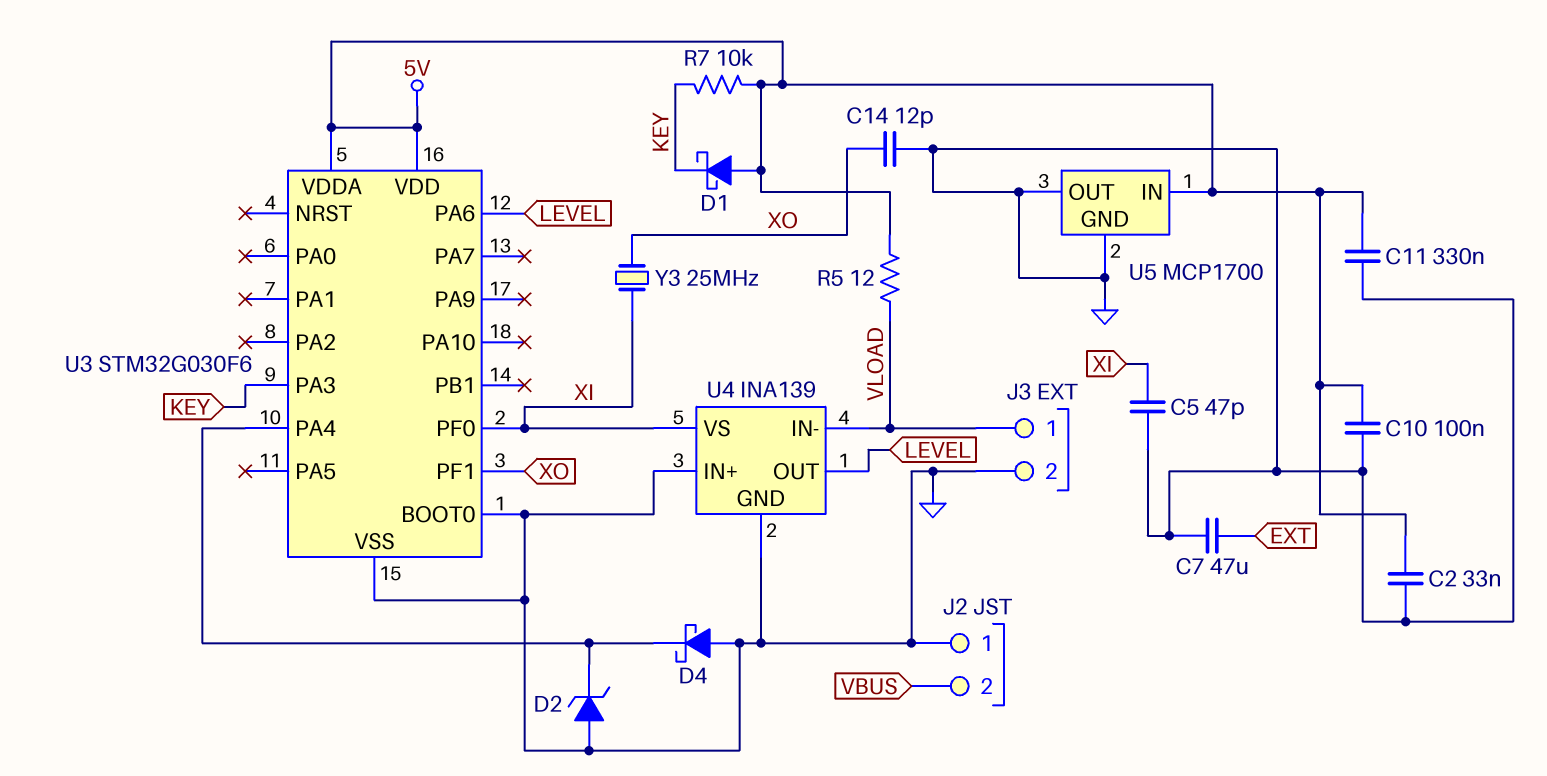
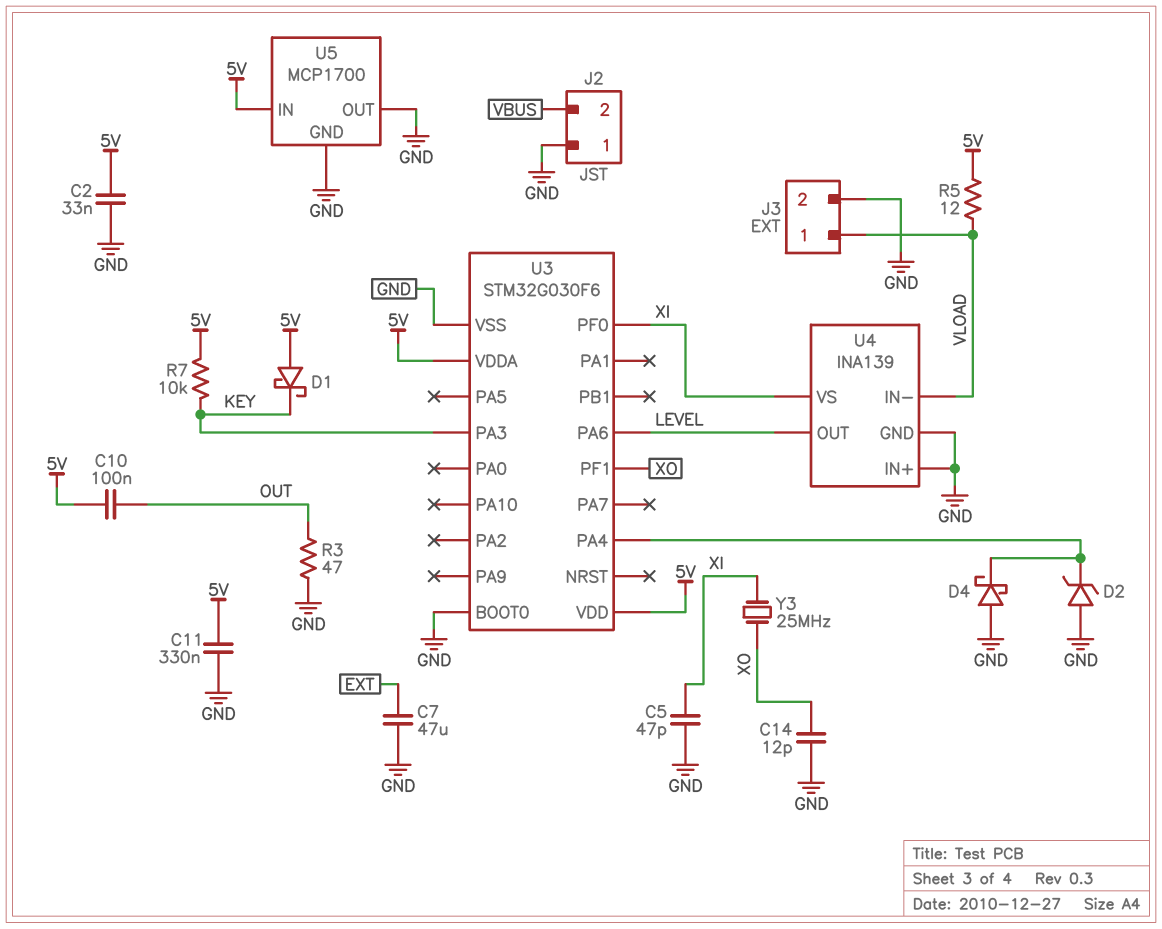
C10: 100nF (5V, GND) -> 100nF (5V, OUT)
R3: none -> 47 (GND, OUT)

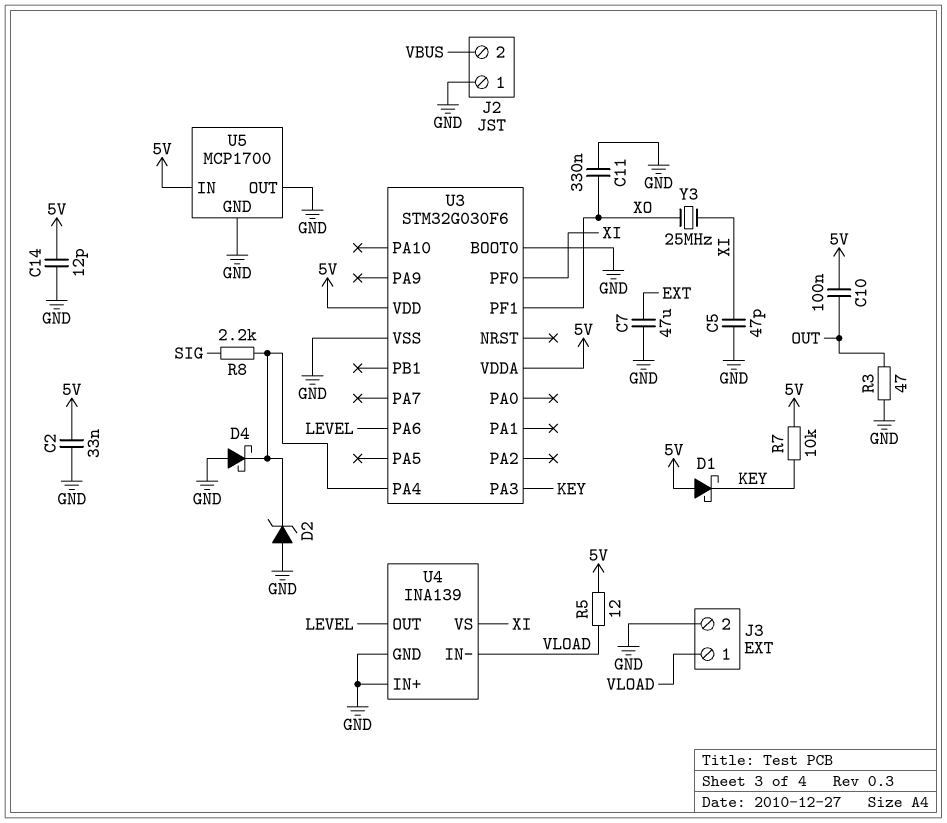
C11: 330nF (5V, GND) -> 330nF (GND, XO)
C14: 12pF (GND, XO) -> 12pF (5V, GND)
R8: none -> 2.2k (SIG, U3/PA4)

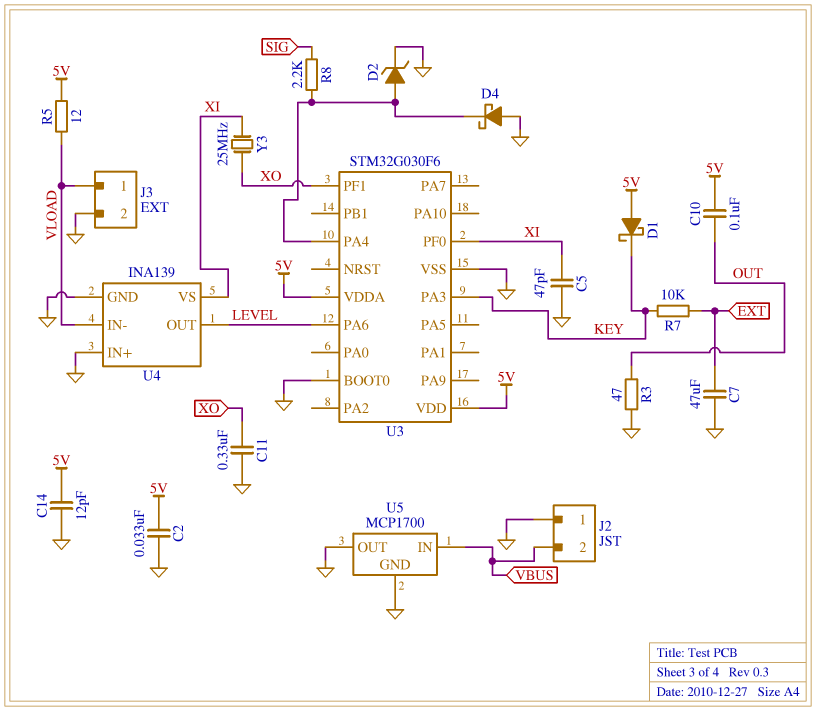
D2: zener (A GND, K U3/PA4) -> zener (A U3/PA4, K GND)
R7: 10k (5V, KEY) -> 10k (EXT, KEY)
U5 pin IN: 5V -> VBUS

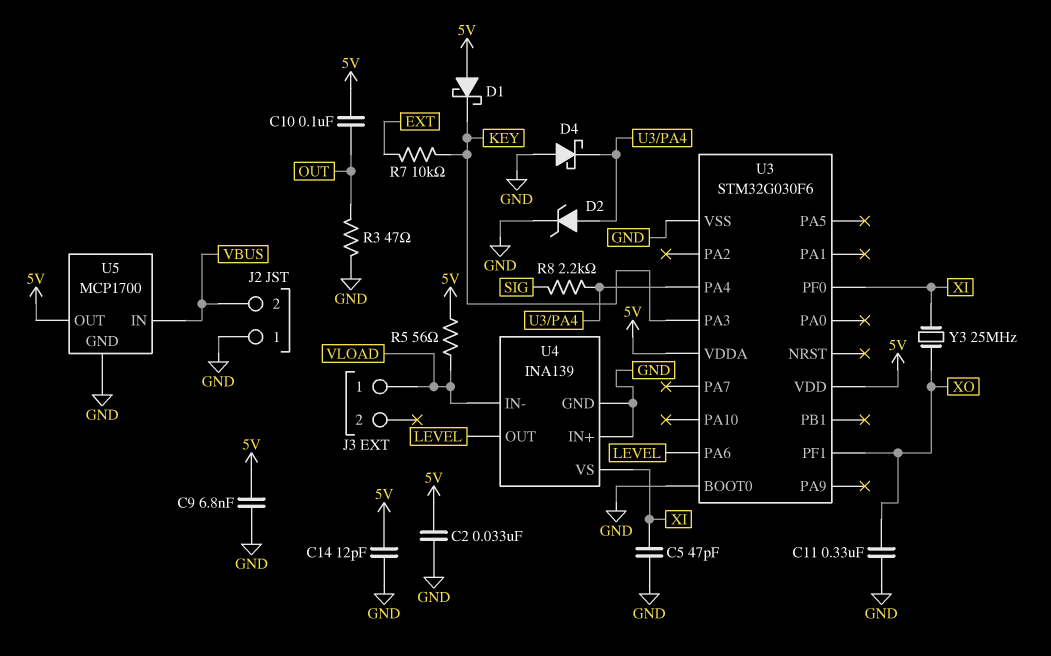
C7: 47uF (EXT, GND) -> none
C9: none -> 6.8nF (5V, GND)
J3 pin 2: GND -> none
R5: 12 (5V, VLOAD) -> 56 (5V, VLOAD)
U5 pin OUT: GND -> 5V

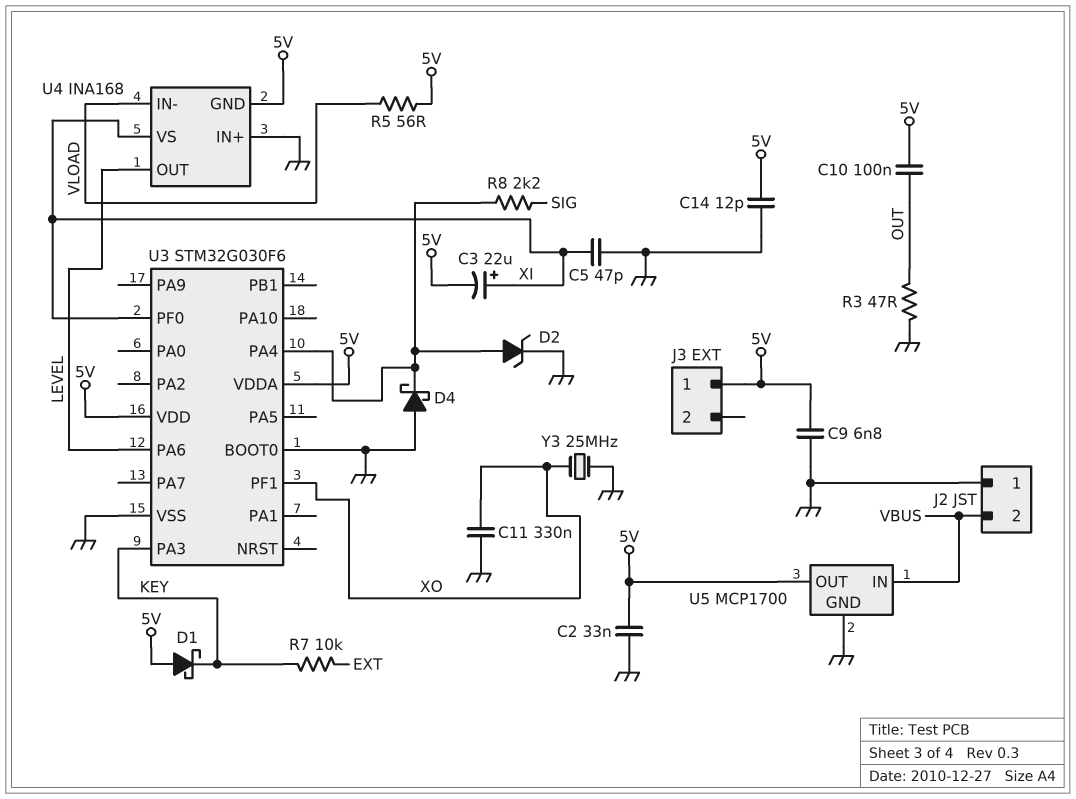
C3: none -> 22uF (plus XI, minus 5V)
J3 pin 1: VLOAD -> 5V
U4: INA139 -> INA168
U4 pin GND: GND -> 5V
Y3: 25MHz (XI, XO) -> 25MHz (GND, XO)

